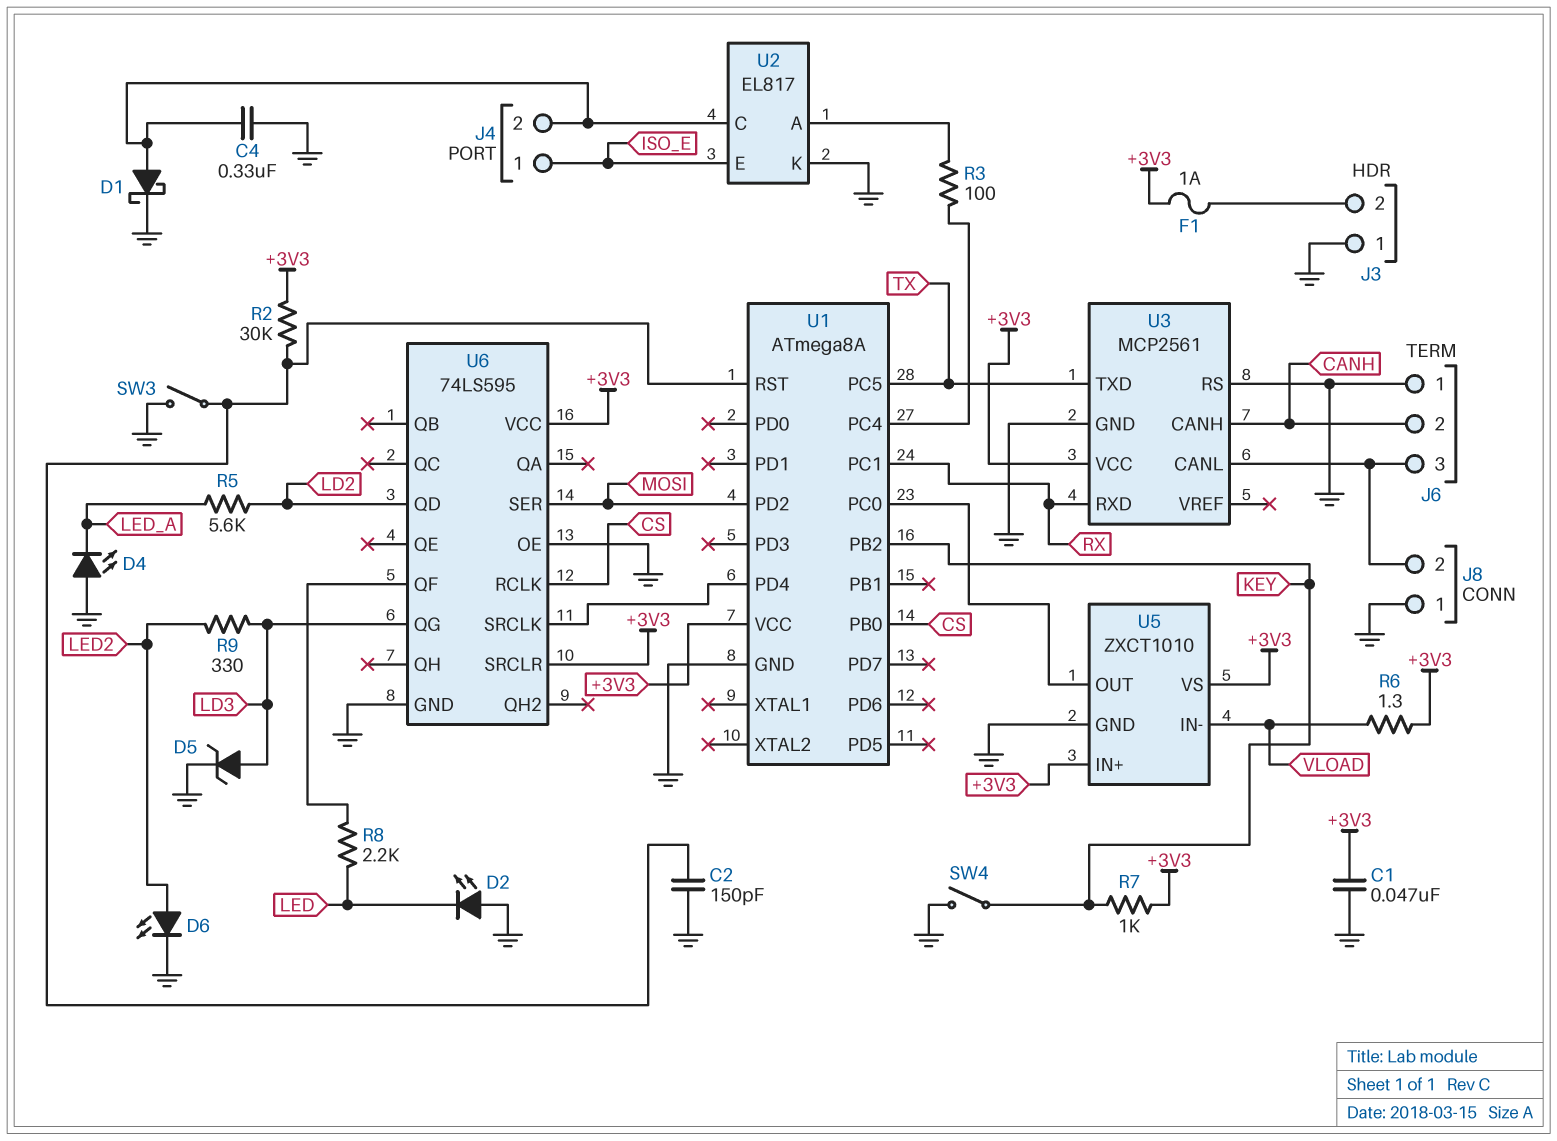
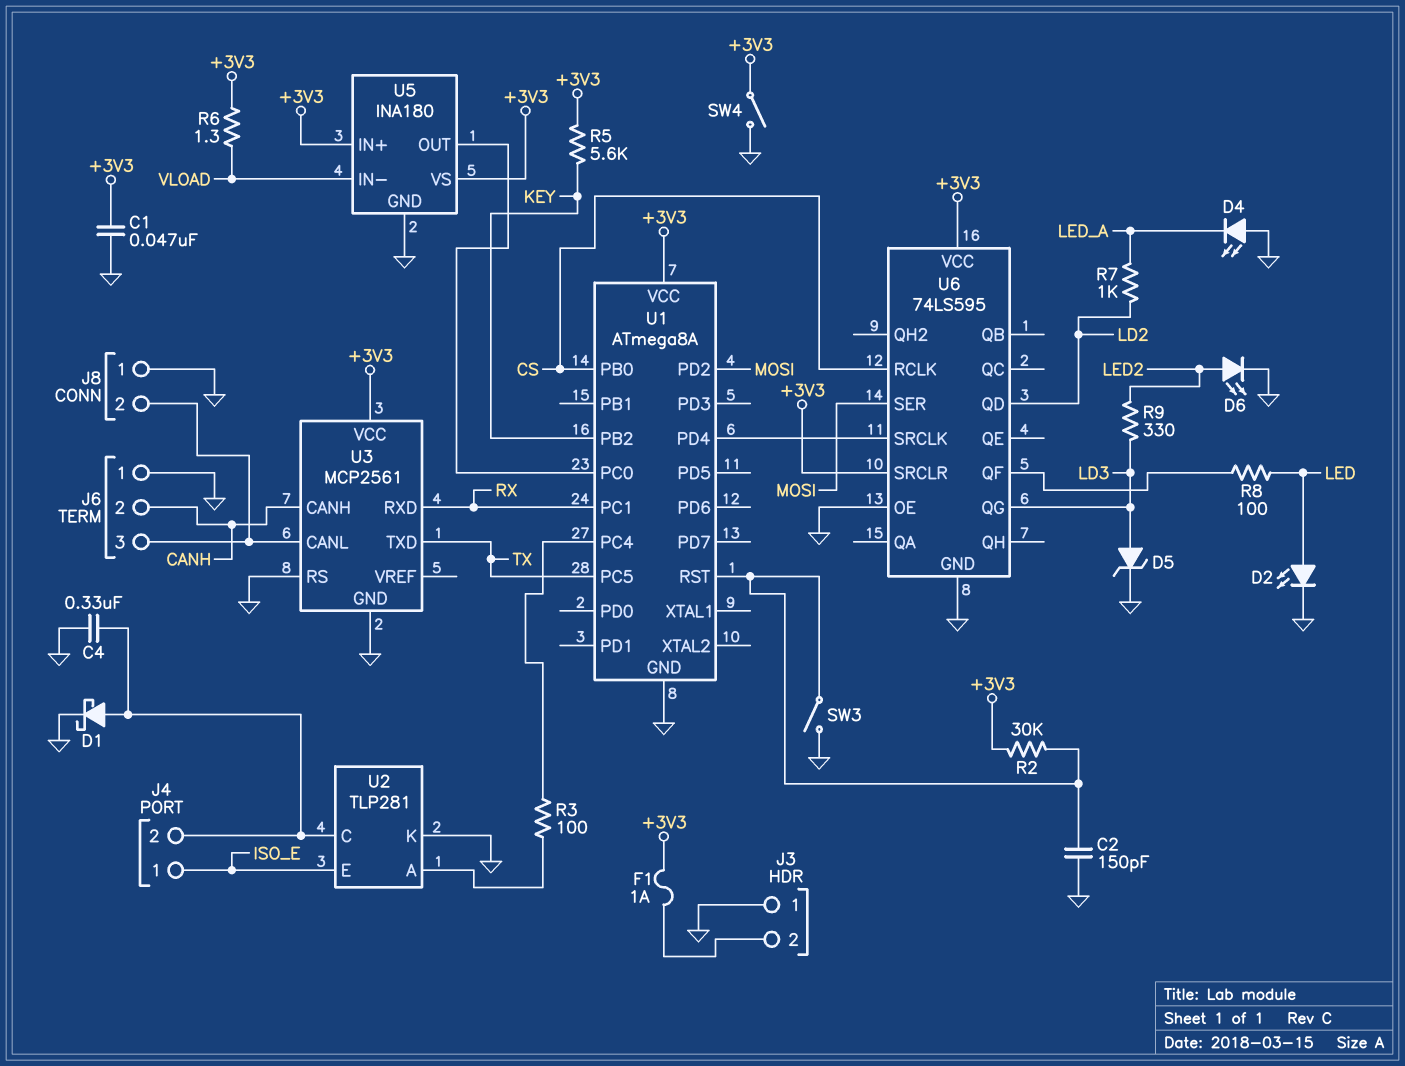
D2: LED (A GND, K LED) -> LED (A LED, K GND)
R5: 5.6k (LD2, LED_A) -> 5.6k (+3V3, KEY)
R7: 1k (+3V3, KEY) -> 1k (LD2, LED_A)
R8: 2.2k (LED, U6/QF) -> 100 (LED, U6/QF)
SW4: switch (GND, KEY) -> switch (+3V3, GND)
U2: EL817 -> TLP281
U5: ZXCT1010 -> INA180

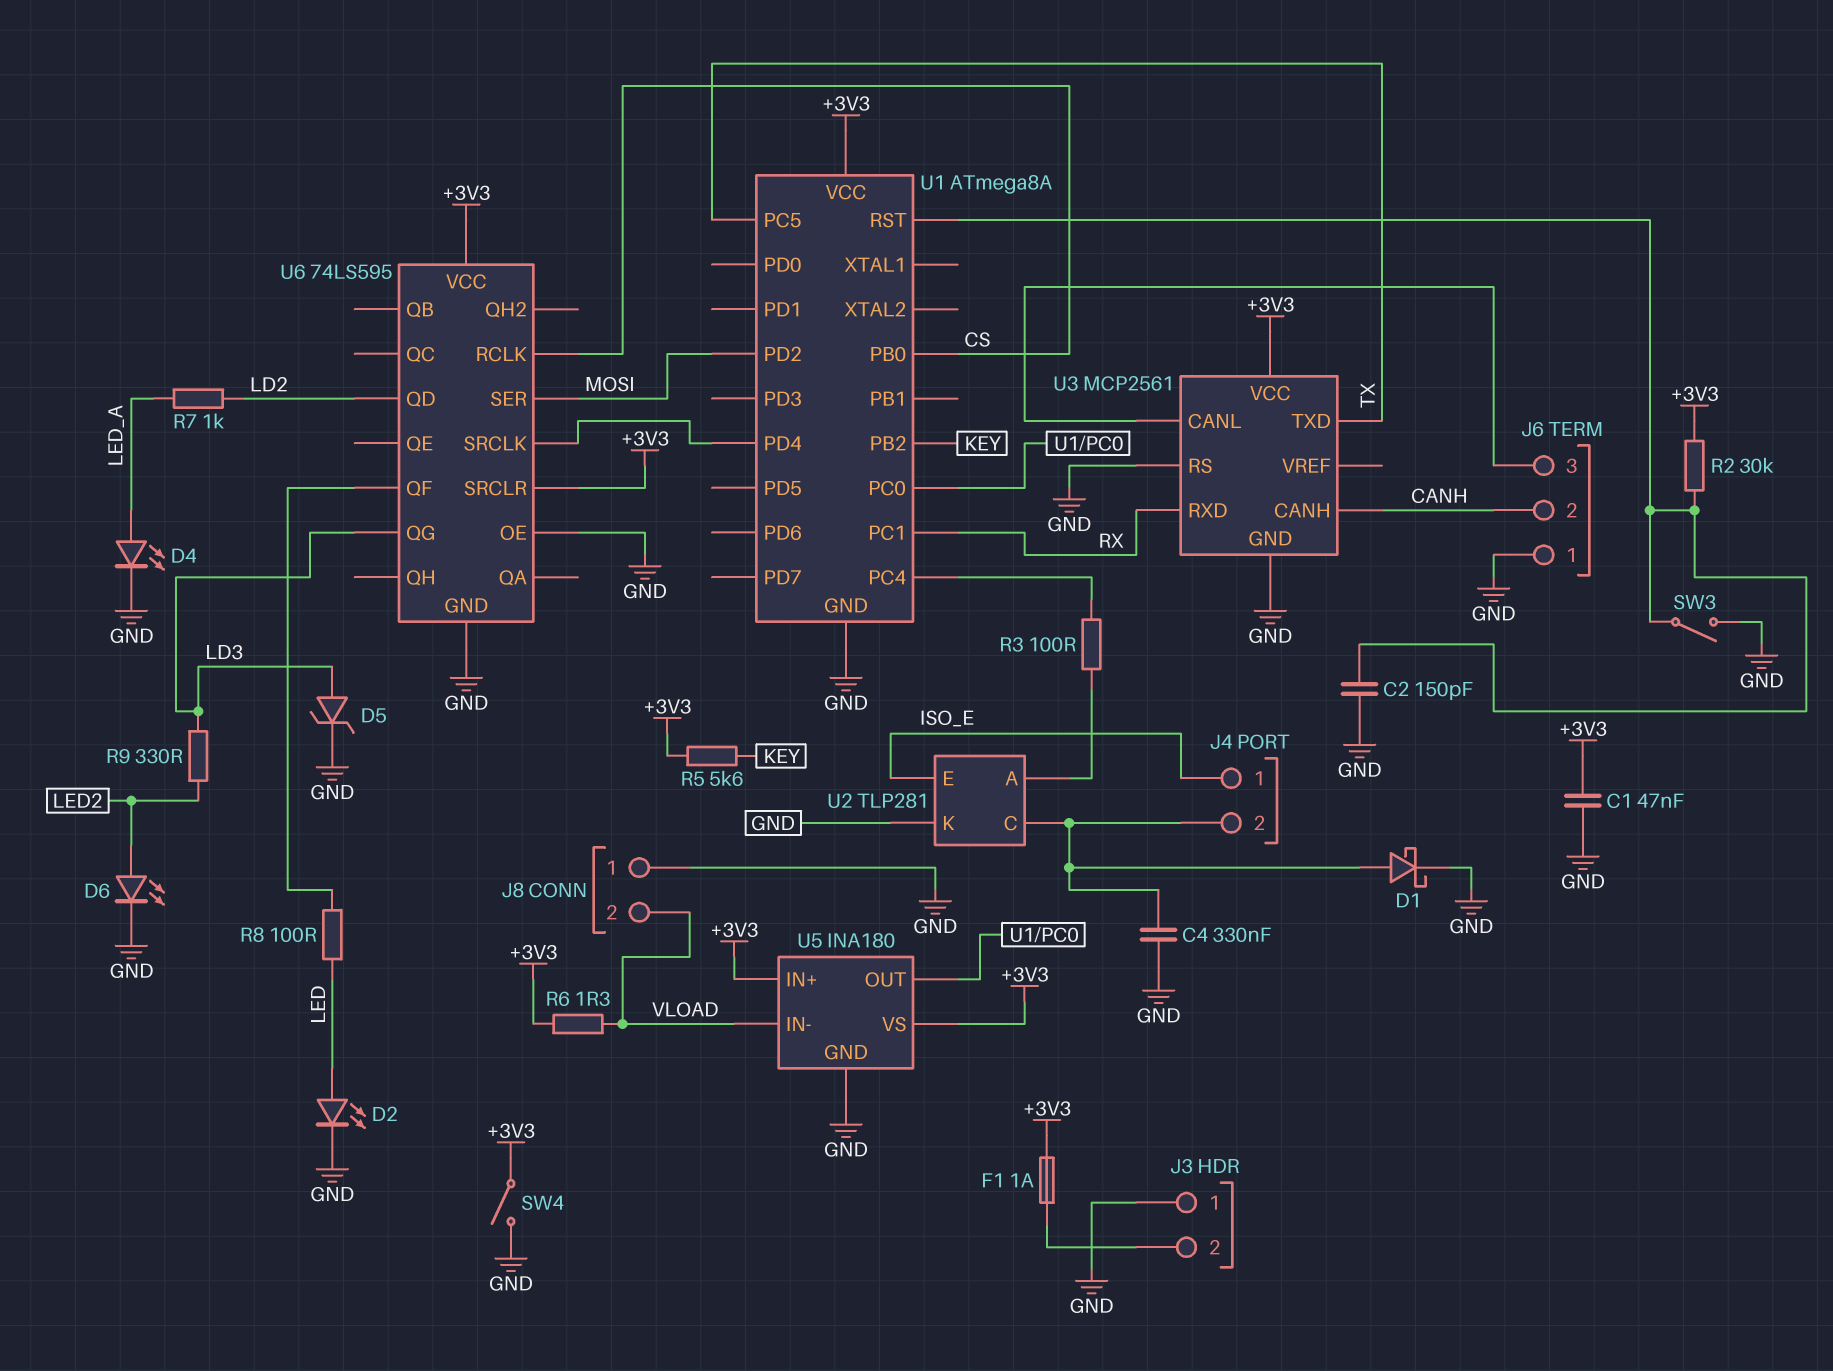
D4: LED (A GND, K LED_A) -> LED (A LED_A, K GND)
J8 pin 2: J6/3 -> VLOAD

